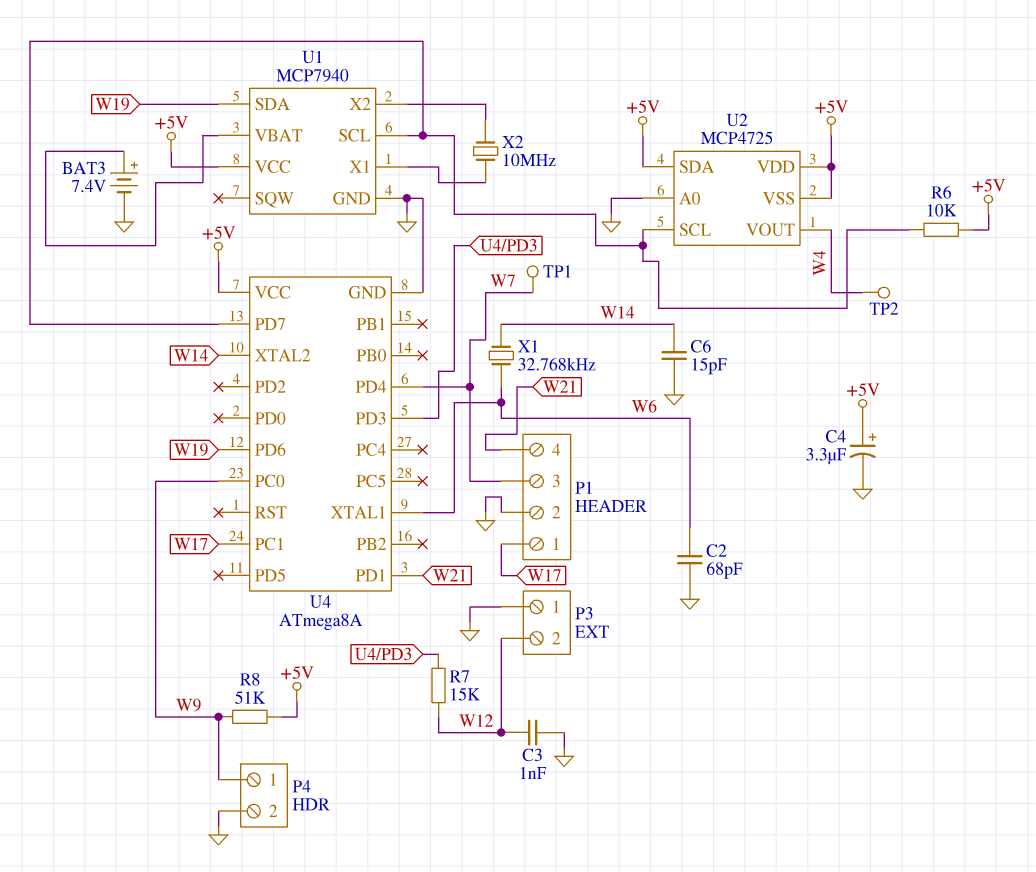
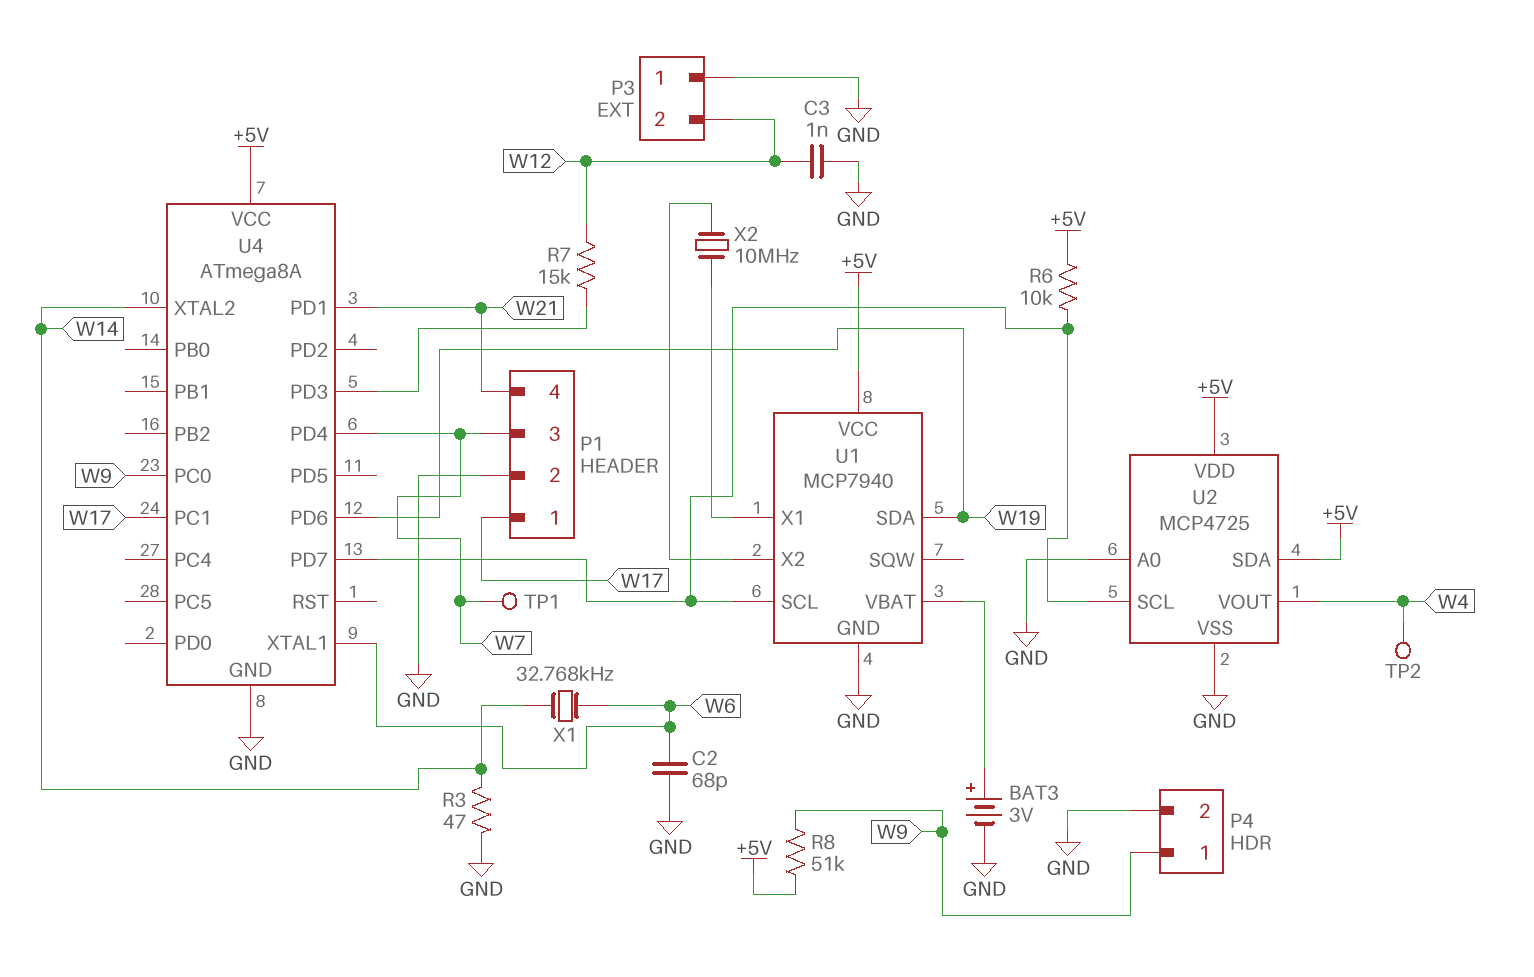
BAT3: 7.4V (plus U1/VBAT, minus GND) -> 3V (plus U1/VBAT, minus GND)
C4: 3.3uF (plus +5V, minus GND) -> none
C6: 15pF (GND, W14) -> none
R3: none -> 47 (GND, W14)
U2 pin VSS: +5V -> GND

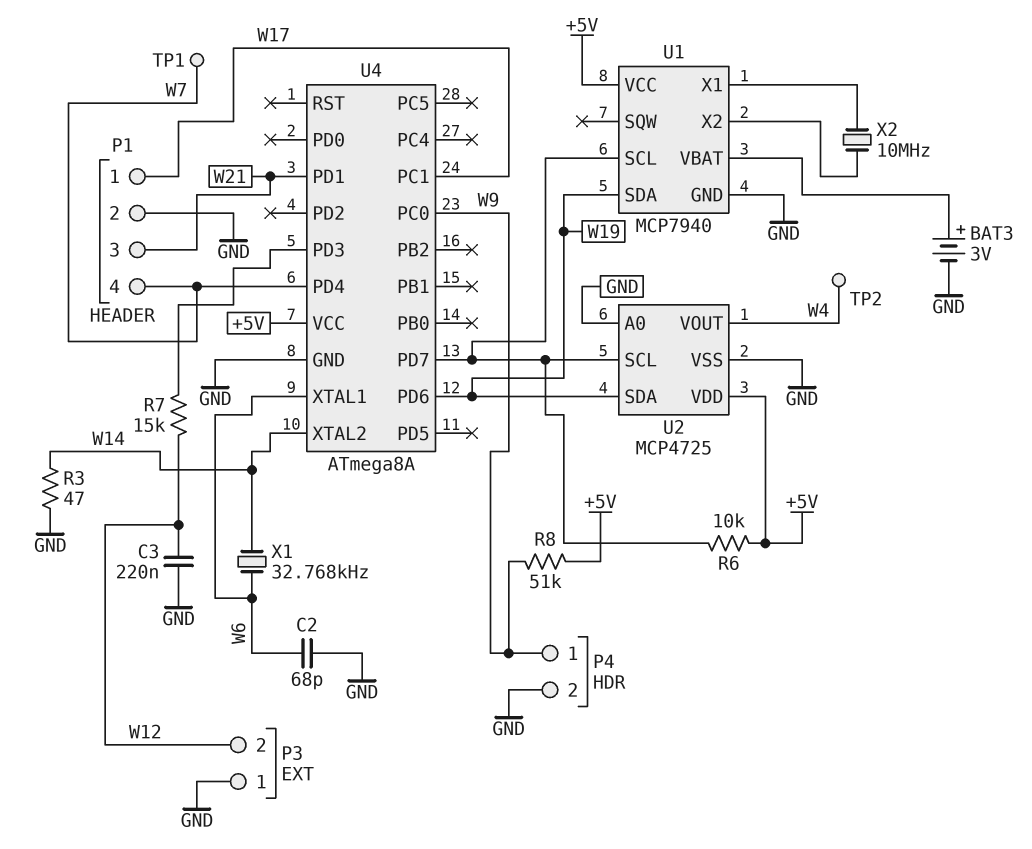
C3: 1nF (GND, W12) -> 220nF (GND, W12)
P1 pin 3: W7 -> W21
P1 pin 4: W21 -> W7
U2 pin SDA: +5V -> W19

